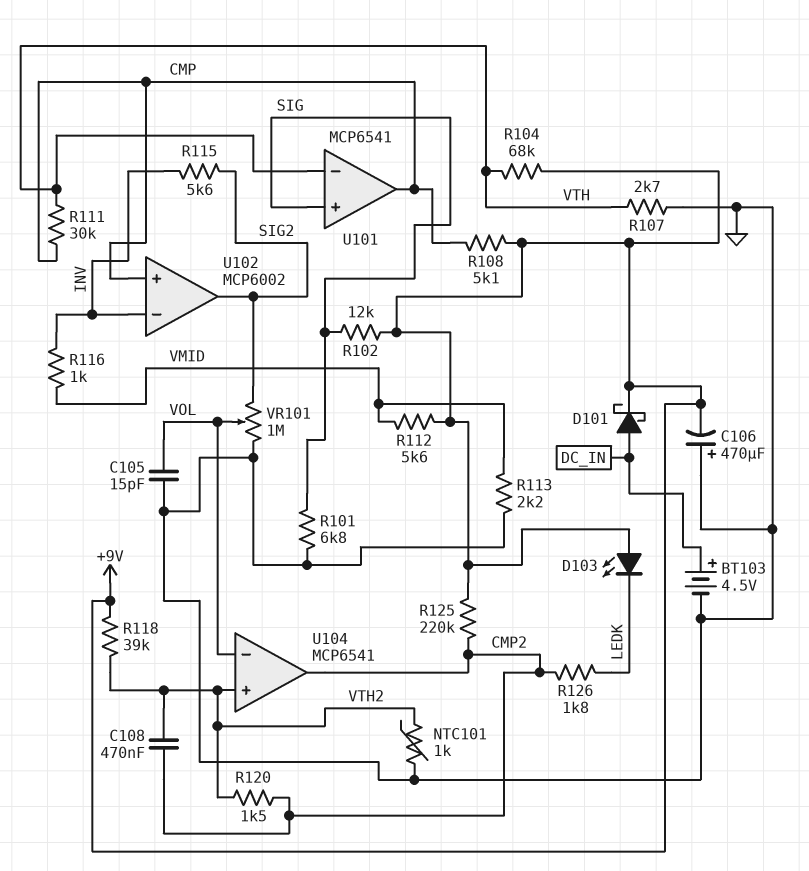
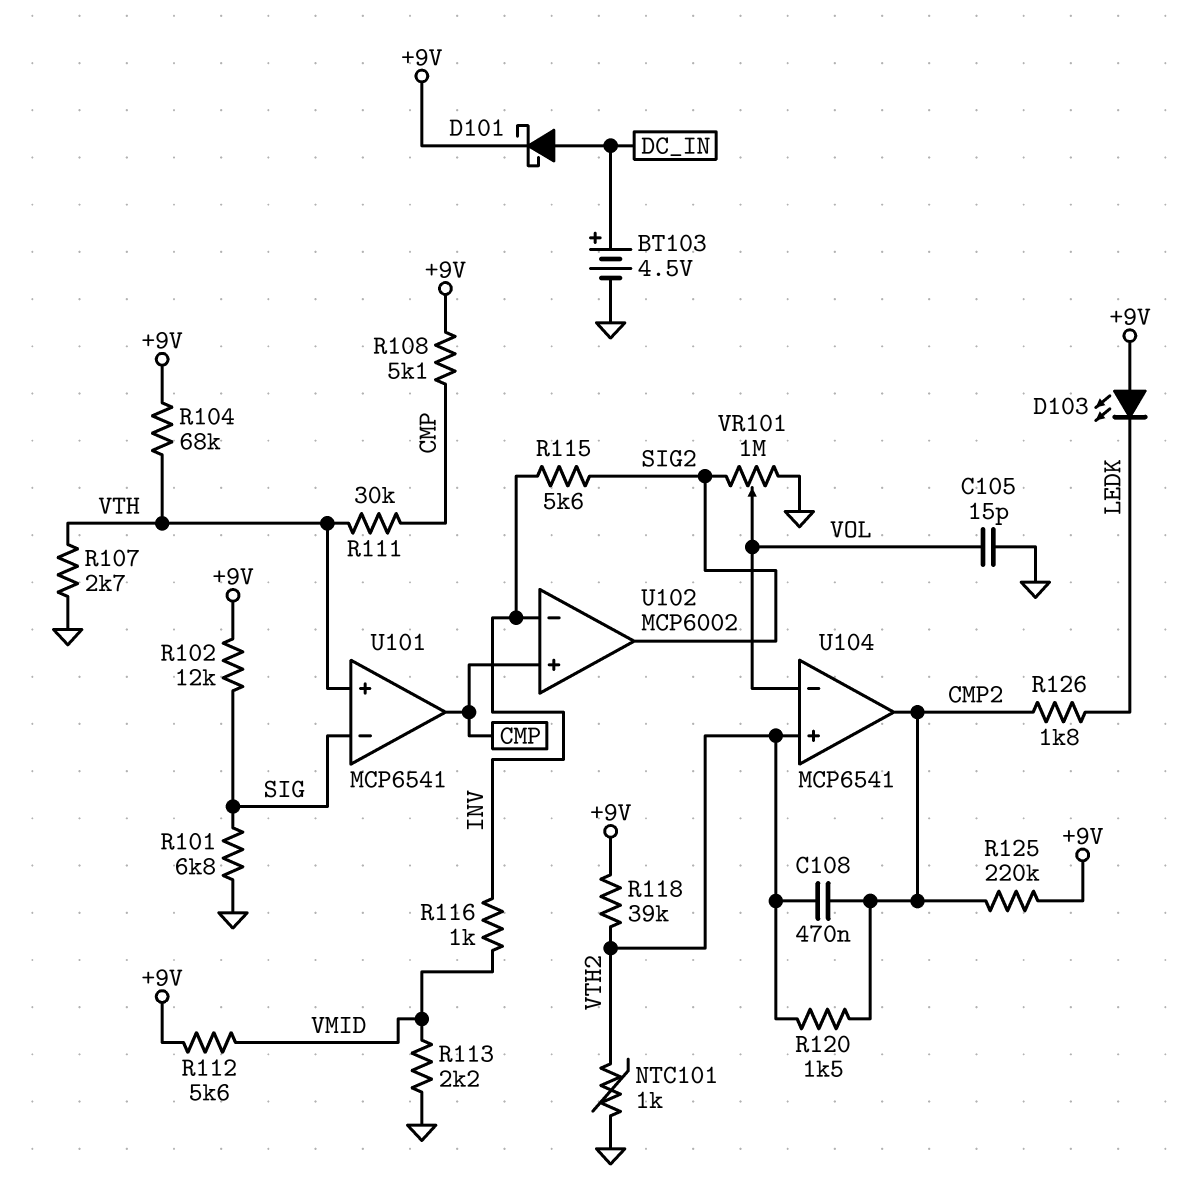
C106: 470uF (plus GND, minus +9V) -> none
U101 pin in+: SIG -> VTH
U101 pin in-: VTH -> SIG

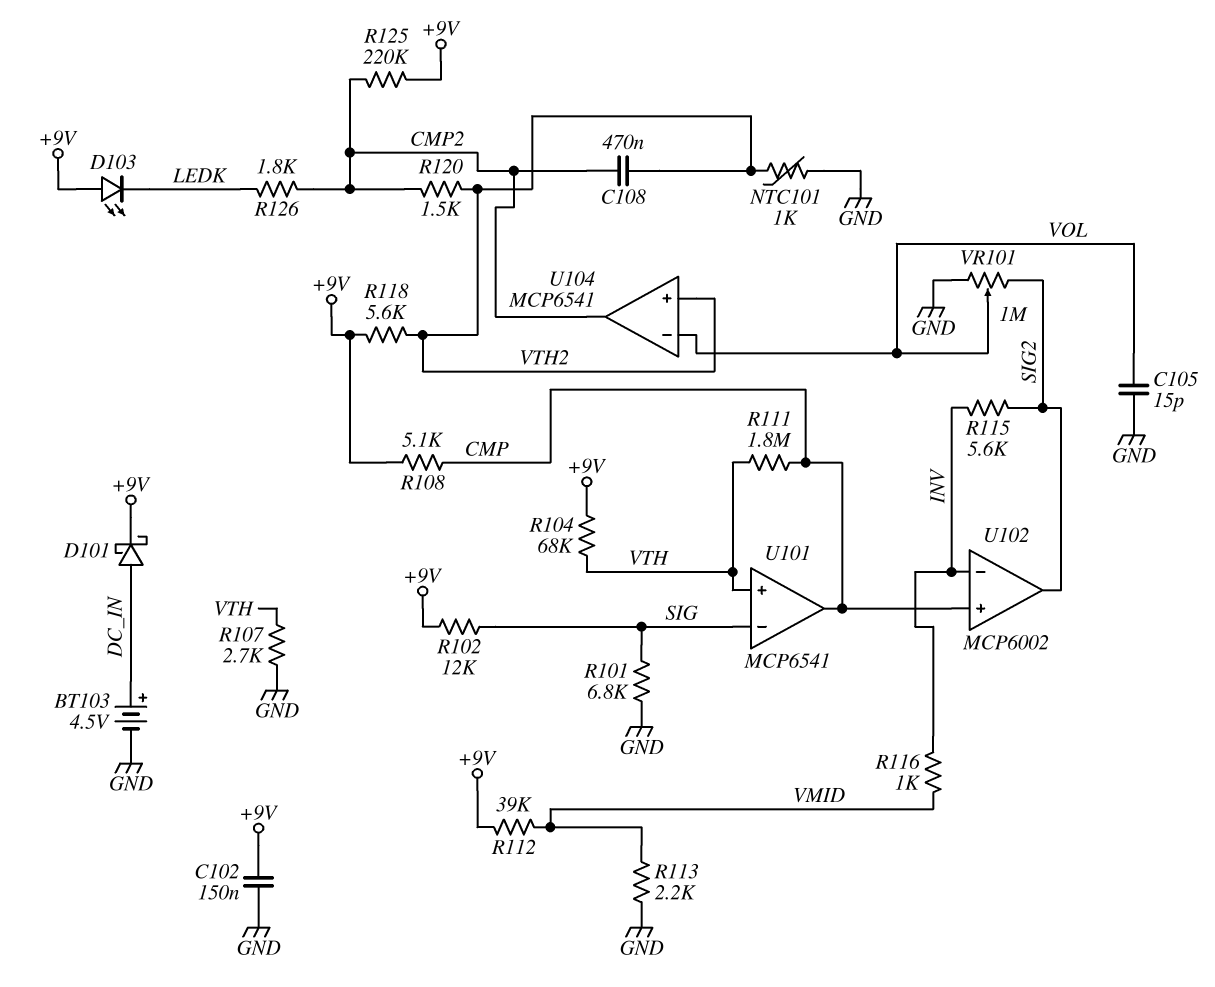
C102: none -> 150nF (+9V, GND)
R111: 30k (CMP, VTH) -> 1.8M (CMP, VTH)
R112: 5.6k (+9V, VMID) -> 39k (+9V, VMID)
R118: 39k (+9V, VTH2) -> 5.6k (+9V, VTH2)

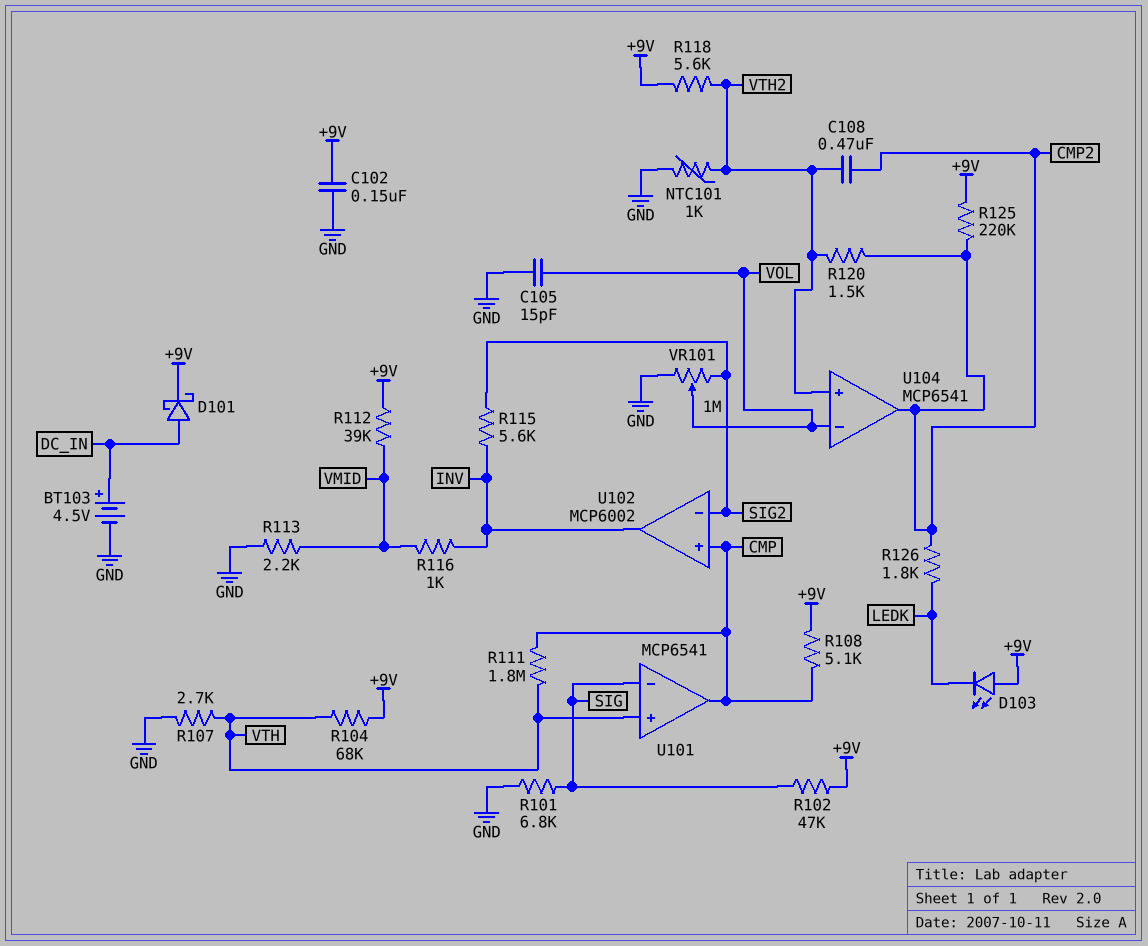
R102: 12k (+9V, SIG) -> 47k (+9V, SIG)
U102 pin in-: INV -> SIG2
U102 pin out: SIG2 -> INV

